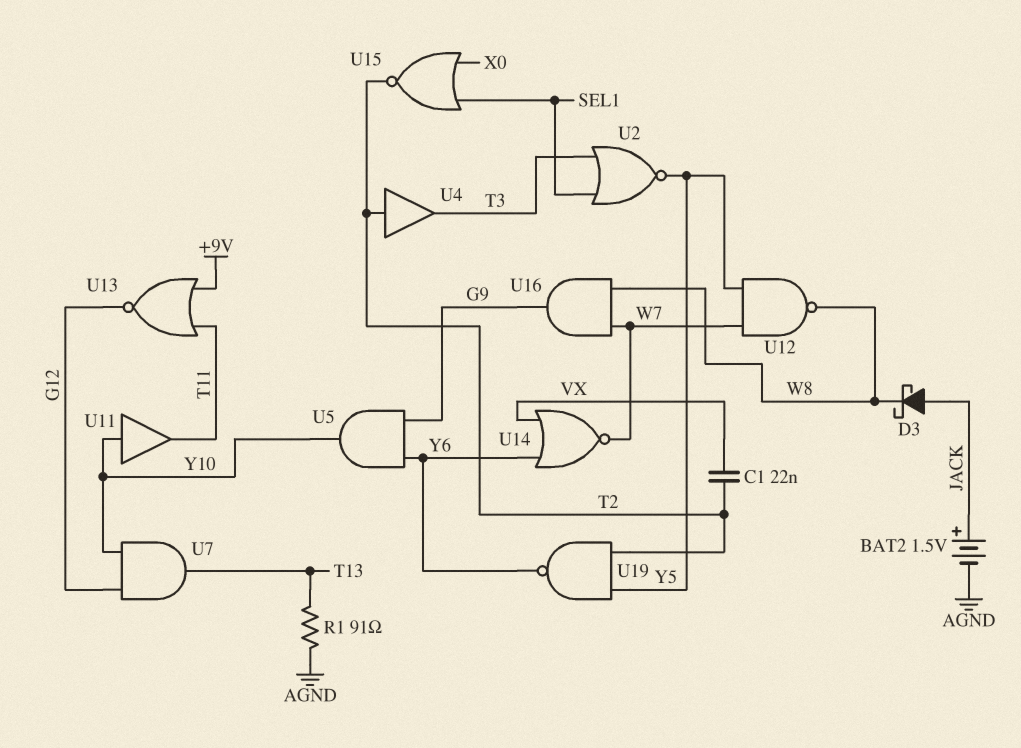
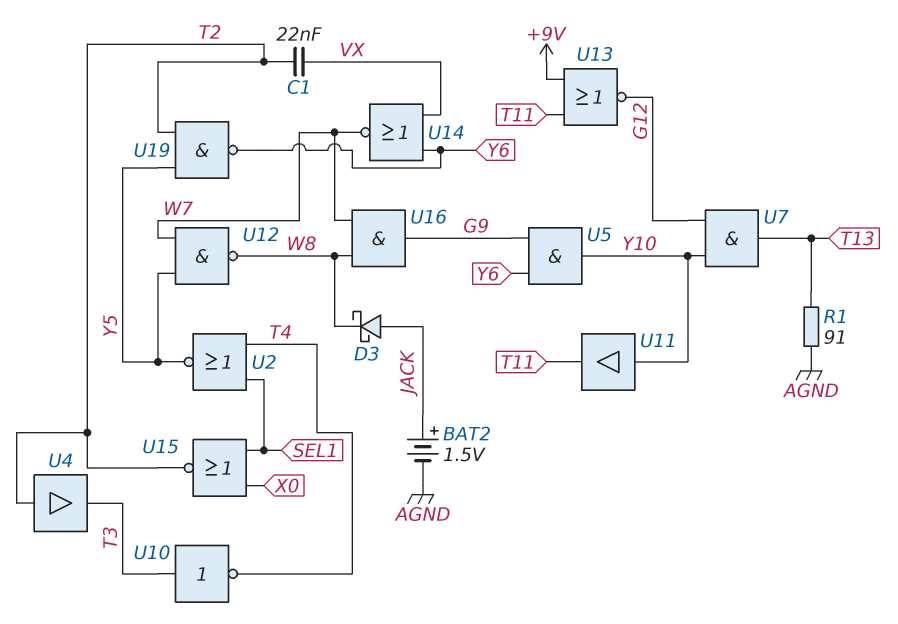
U2: NOR (in SEL1, in T3, out Y5) -> NOR (in SEL1, in T4, out Y5)
U10: none -> NOT (in T3, out T4)

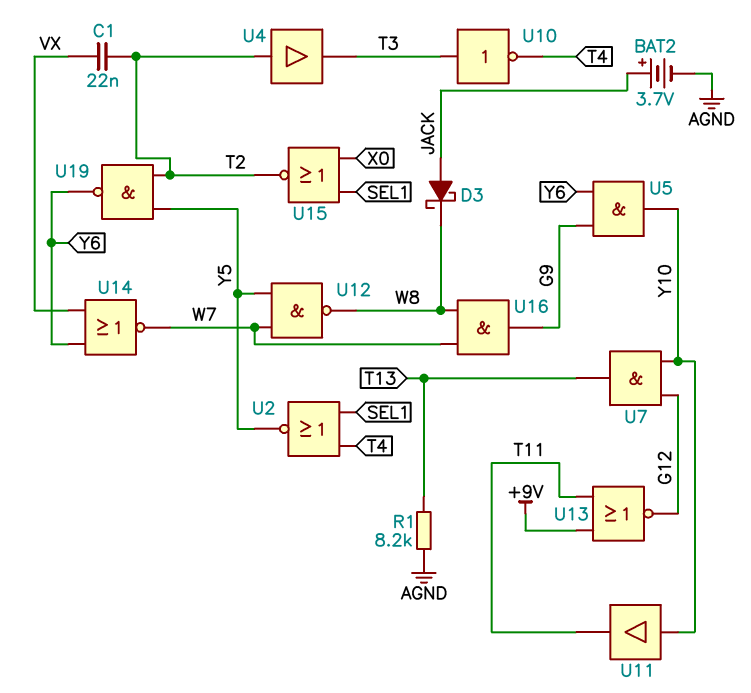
BAT2: 1.5V (plus JACK, minus AGND) -> 3.7V (plus JACK, minus AGND)
R1: 91 (AGND, T13) -> 8.2k (AGND, T13)

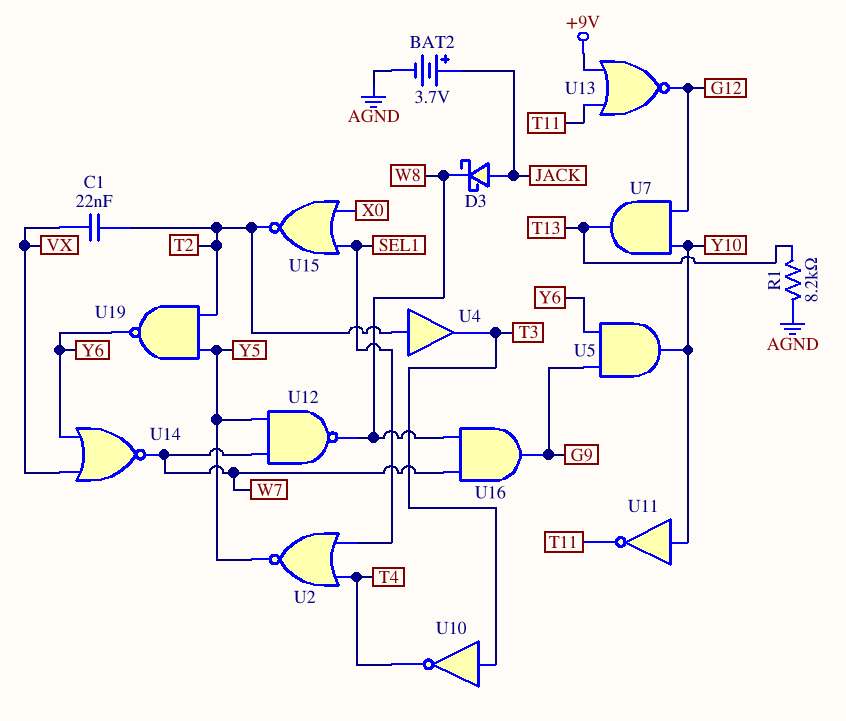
U11: buffer (in Y10, out T11) -> NOT (in Y10, out T11)

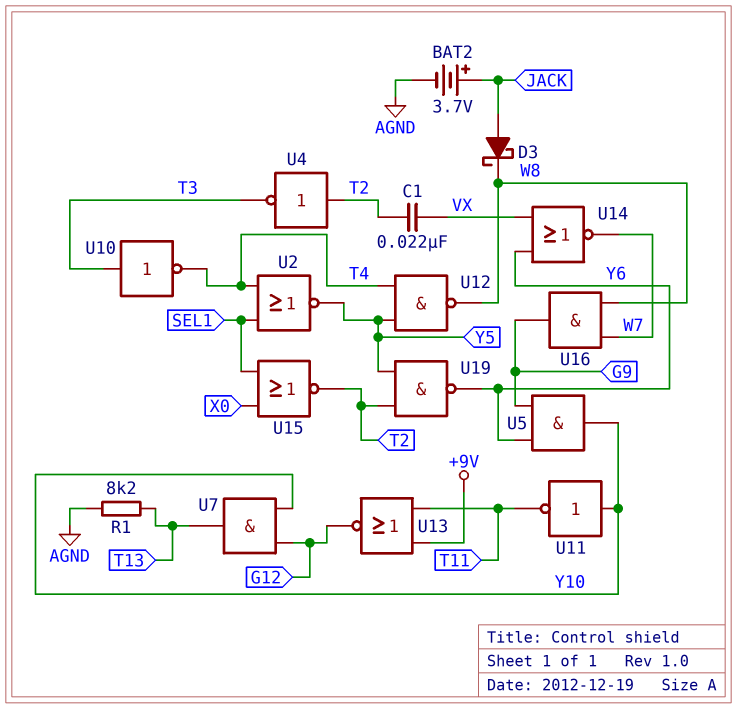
U4: buffer (in T2, out T3) -> NOT (in T2, out T3)
U12: NAND (in W7, in Y5, out W8) -> NAND (in T4, in Y5, out W8)

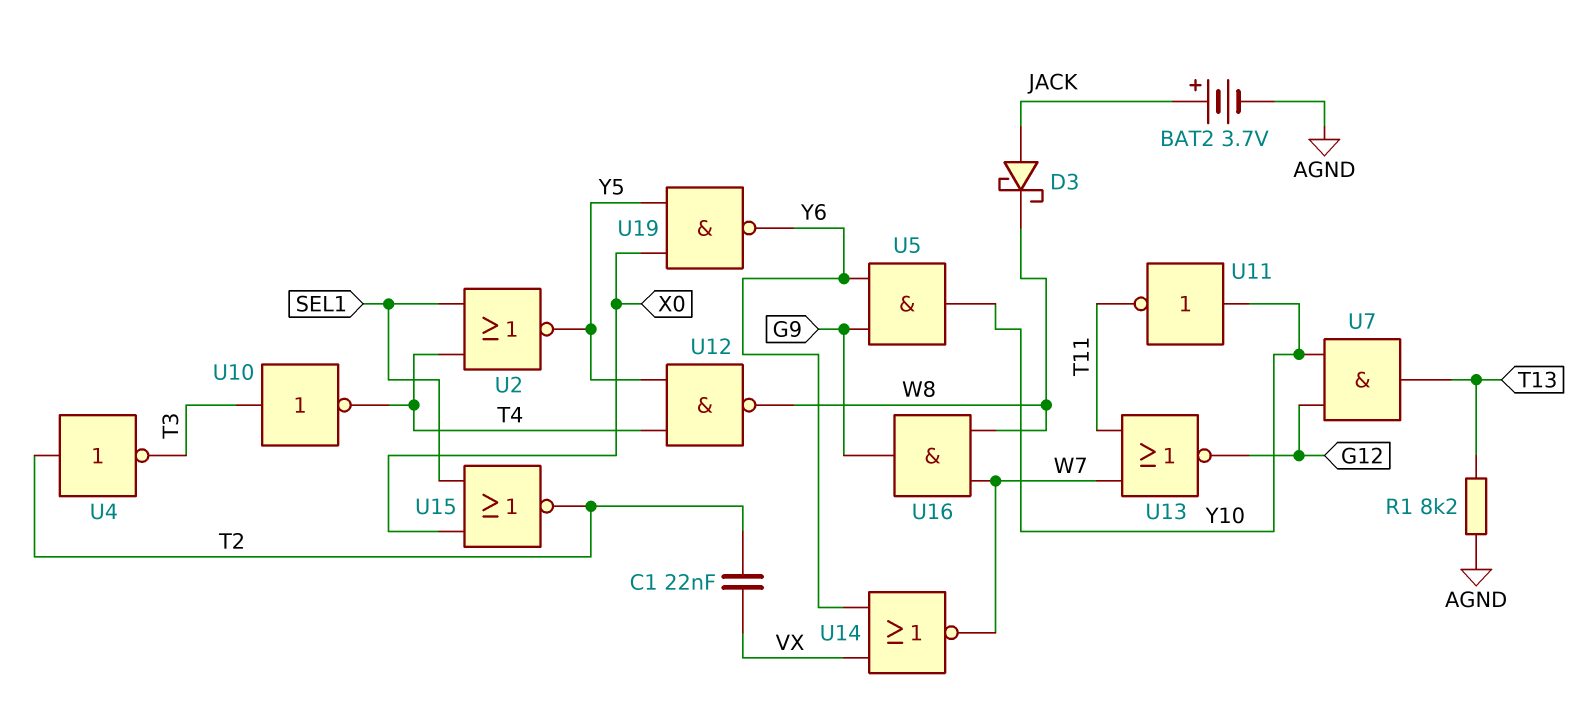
U13: NOR (in +9V, in T11, out G12) -> NOR (in T11, in W7, out G12)
U19: NAND (in T2, in Y5, out Y6) -> NAND (in X0, in Y5, out Y6)

